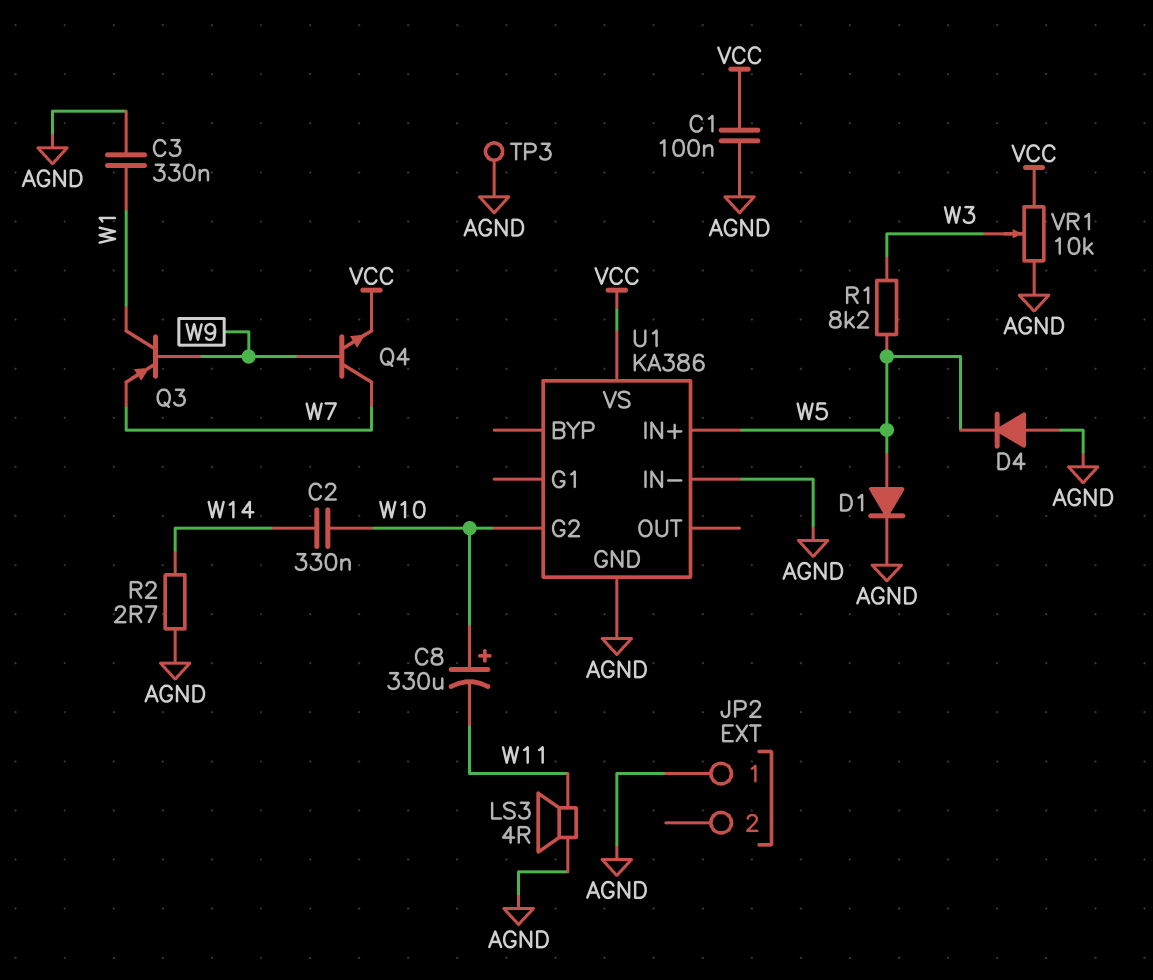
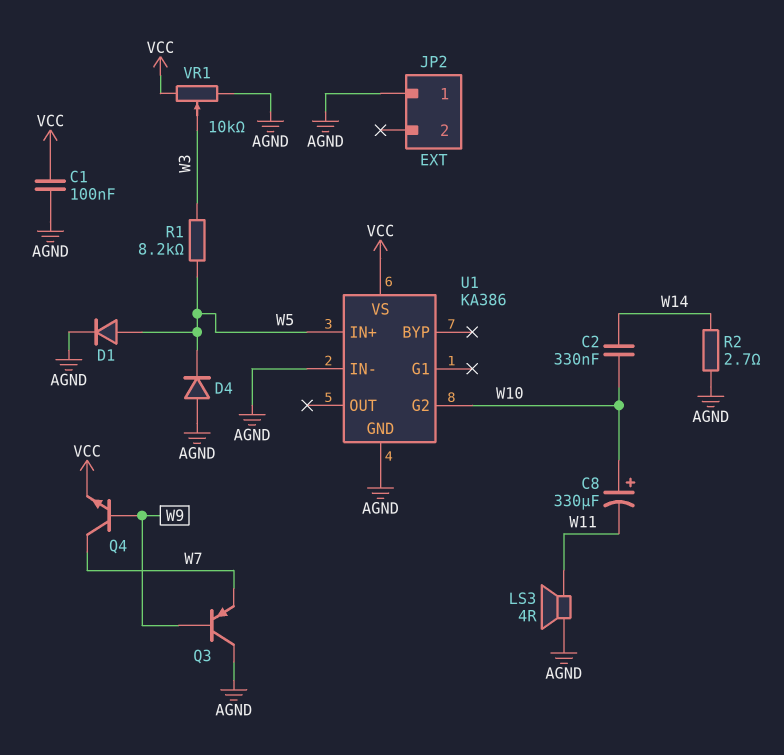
C3: 330nF (AGND, W1) -> none
Q3: PNP (B W9, C W1, E W7) -> PNP (B W9, C AGND, E W7)
TP3: test point (AGND) -> none

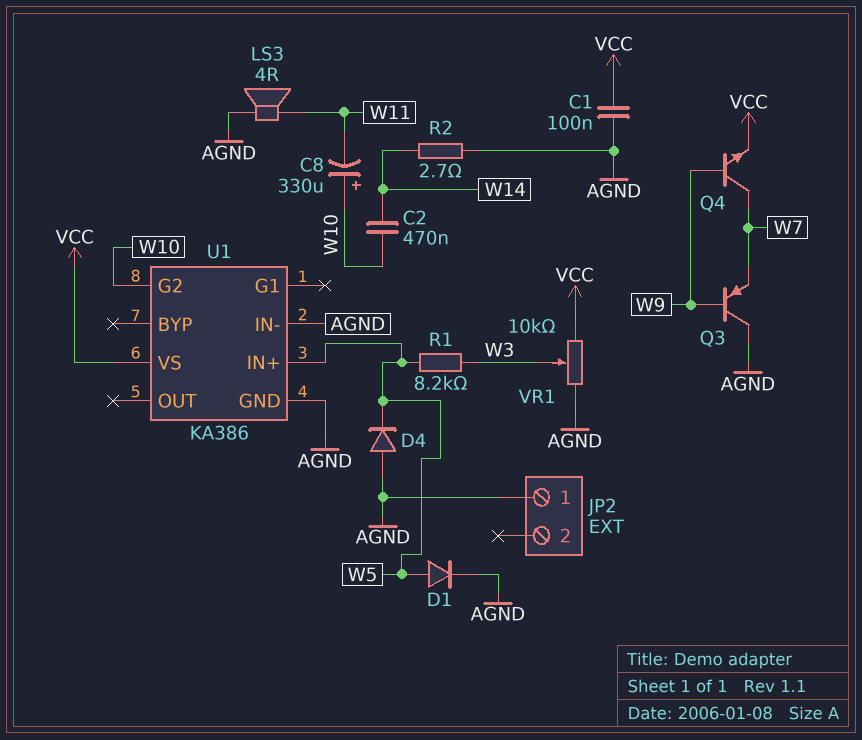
C2: 330nF (W10, W14) -> 470nF (W10, W14)

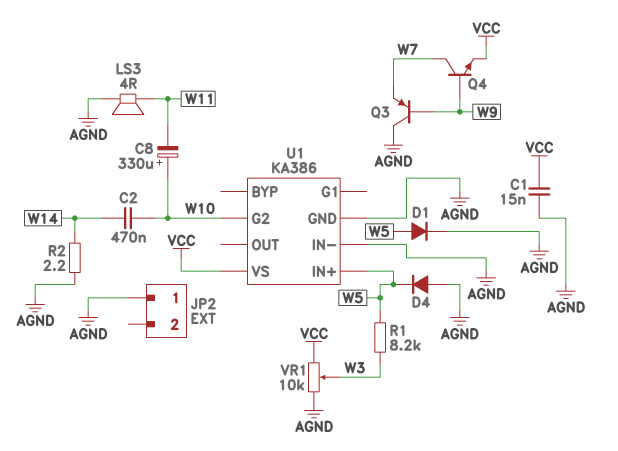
C1: 100nF (AGND, VCC) -> 15nF (AGND, VCC)
R2: 2.7 (AGND, W14) -> 2.2 (AGND, W14)

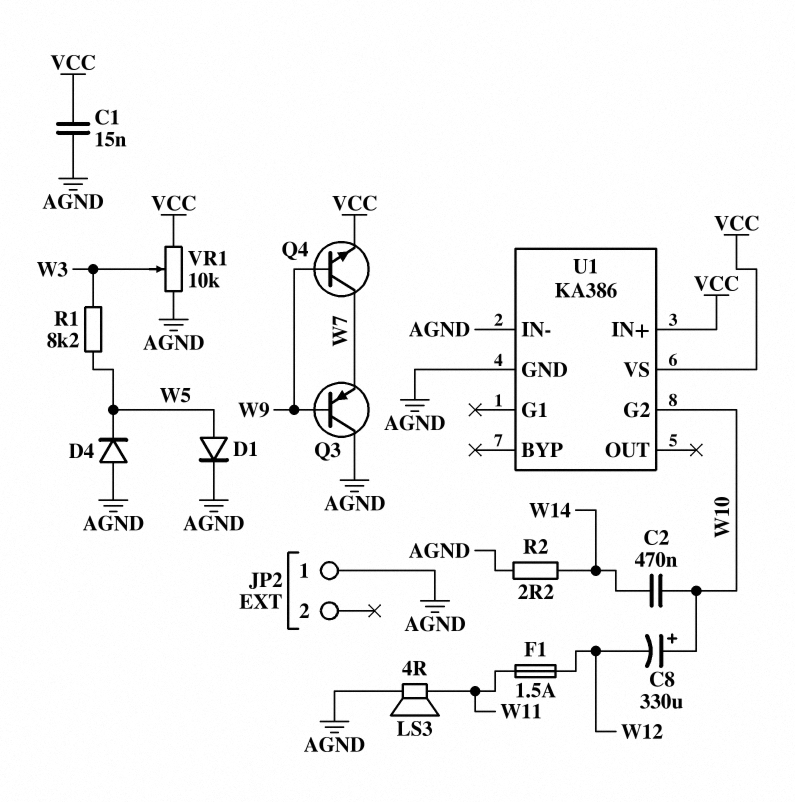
C8: 330uF (plus W10, minus W11) -> 330uF (plus W10, minus W12)
F1: none -> 1.5A (W11, W12)
U1 pin IN+: W5 -> VCC

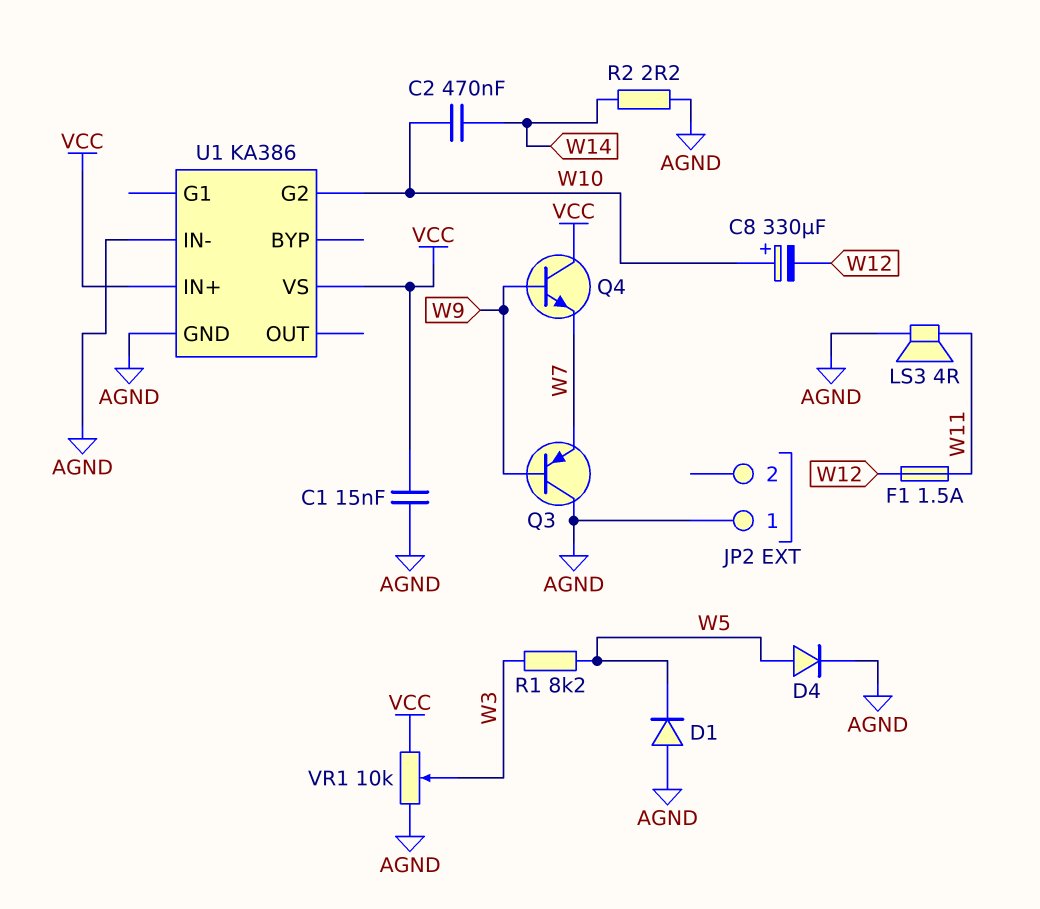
D1: diode (A W5, K AGND) -> diode (A AGND, K W5)
D4: diode (A AGND, K W5) -> diode (A W5, K AGND)
Q4: NPN (B W9, C W7, E VCC) -> NPN (B W9, C VCC, E W7)

